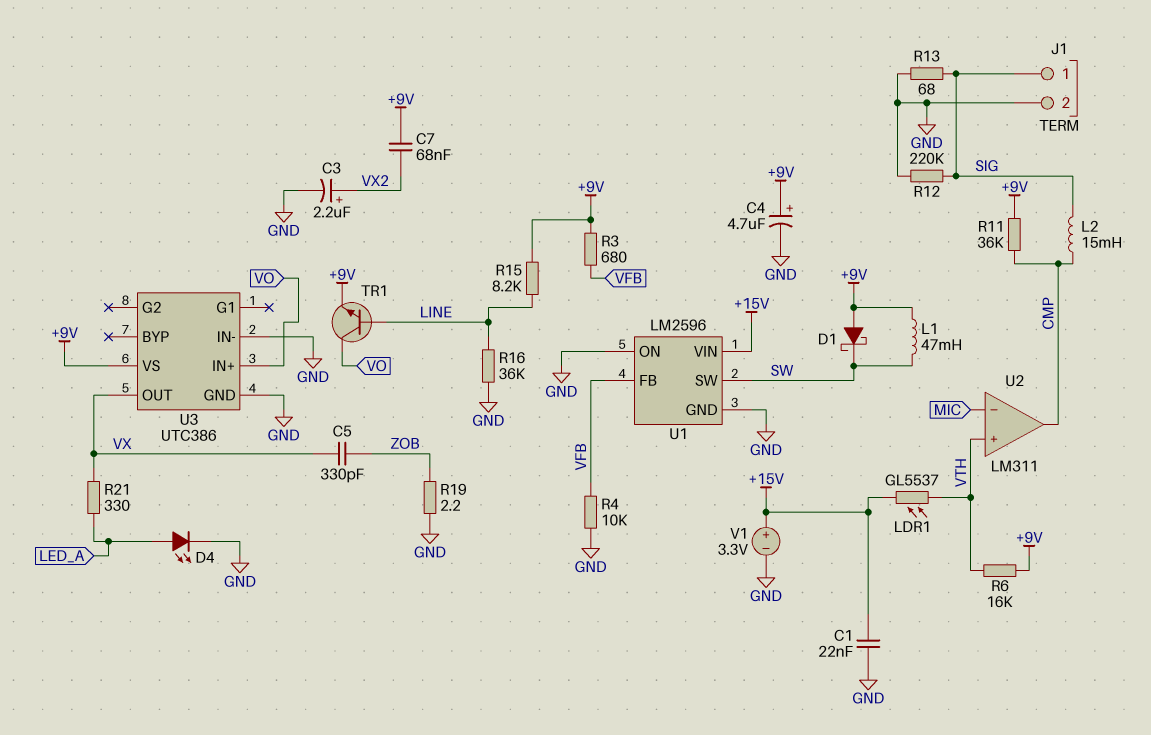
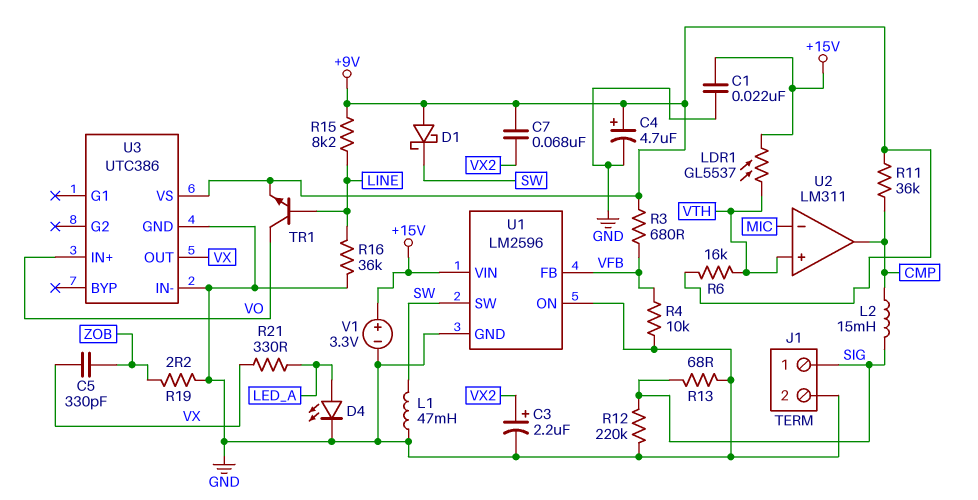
L1: 47mH (+9V, SW) -> 47mH (GND, SW)

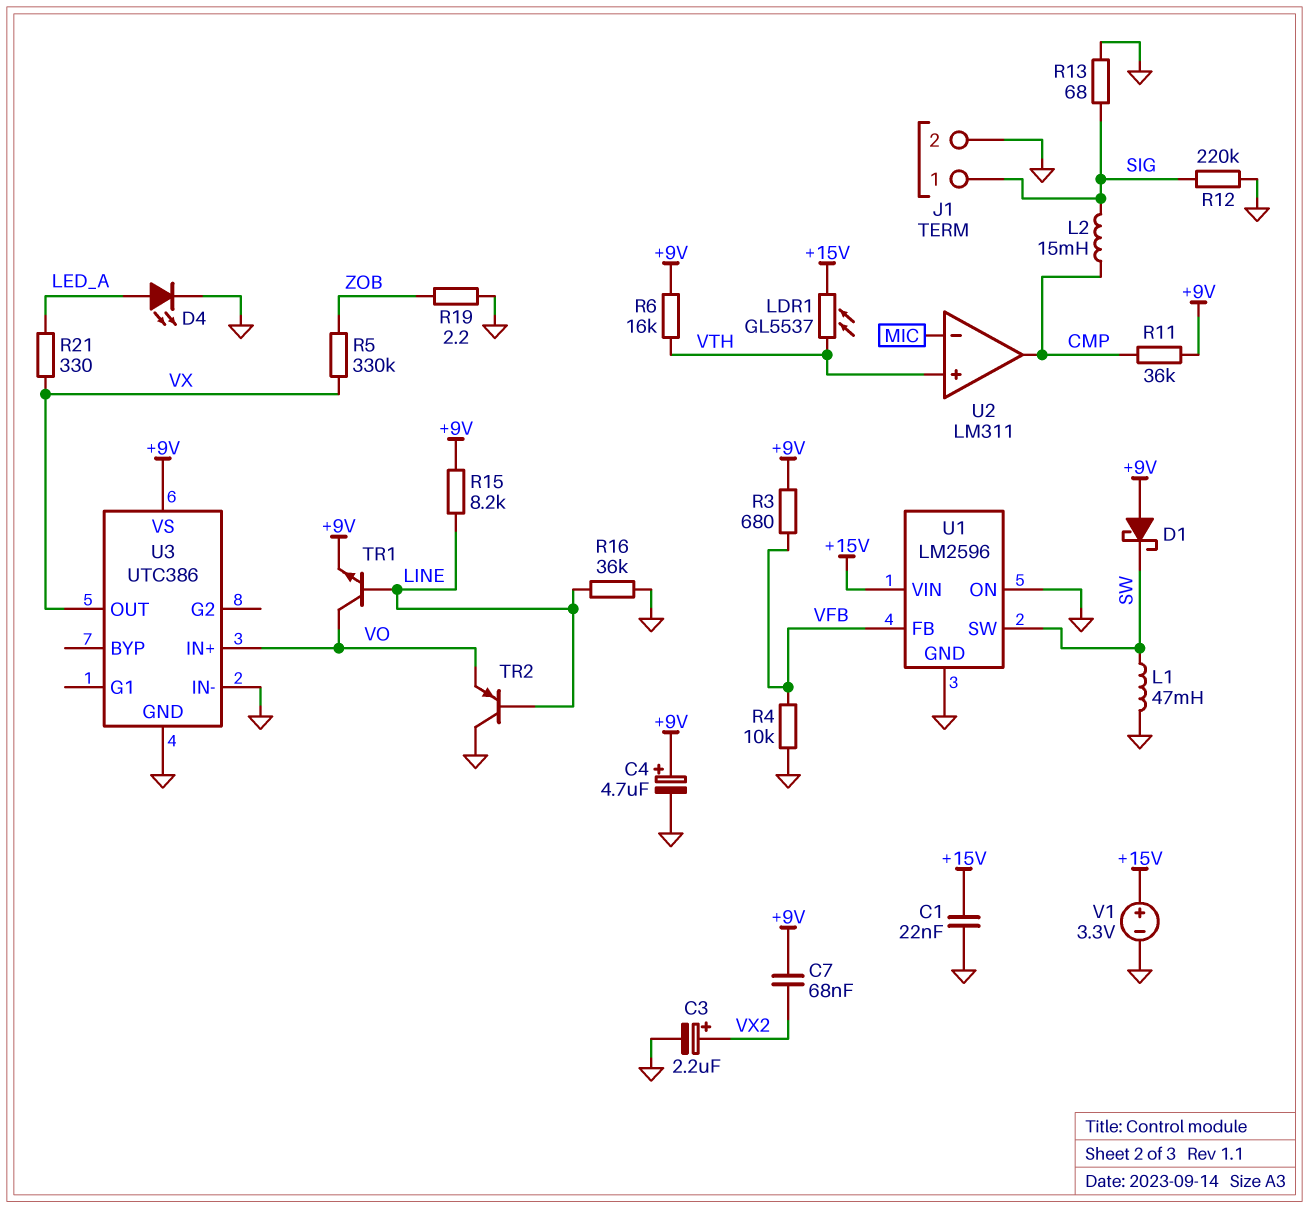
C5: 330pF (VX, ZOB) -> none
R5: none -> 330k (VX, ZOB)
TR2: none -> PNP (B LINE, C GND, E VO)

